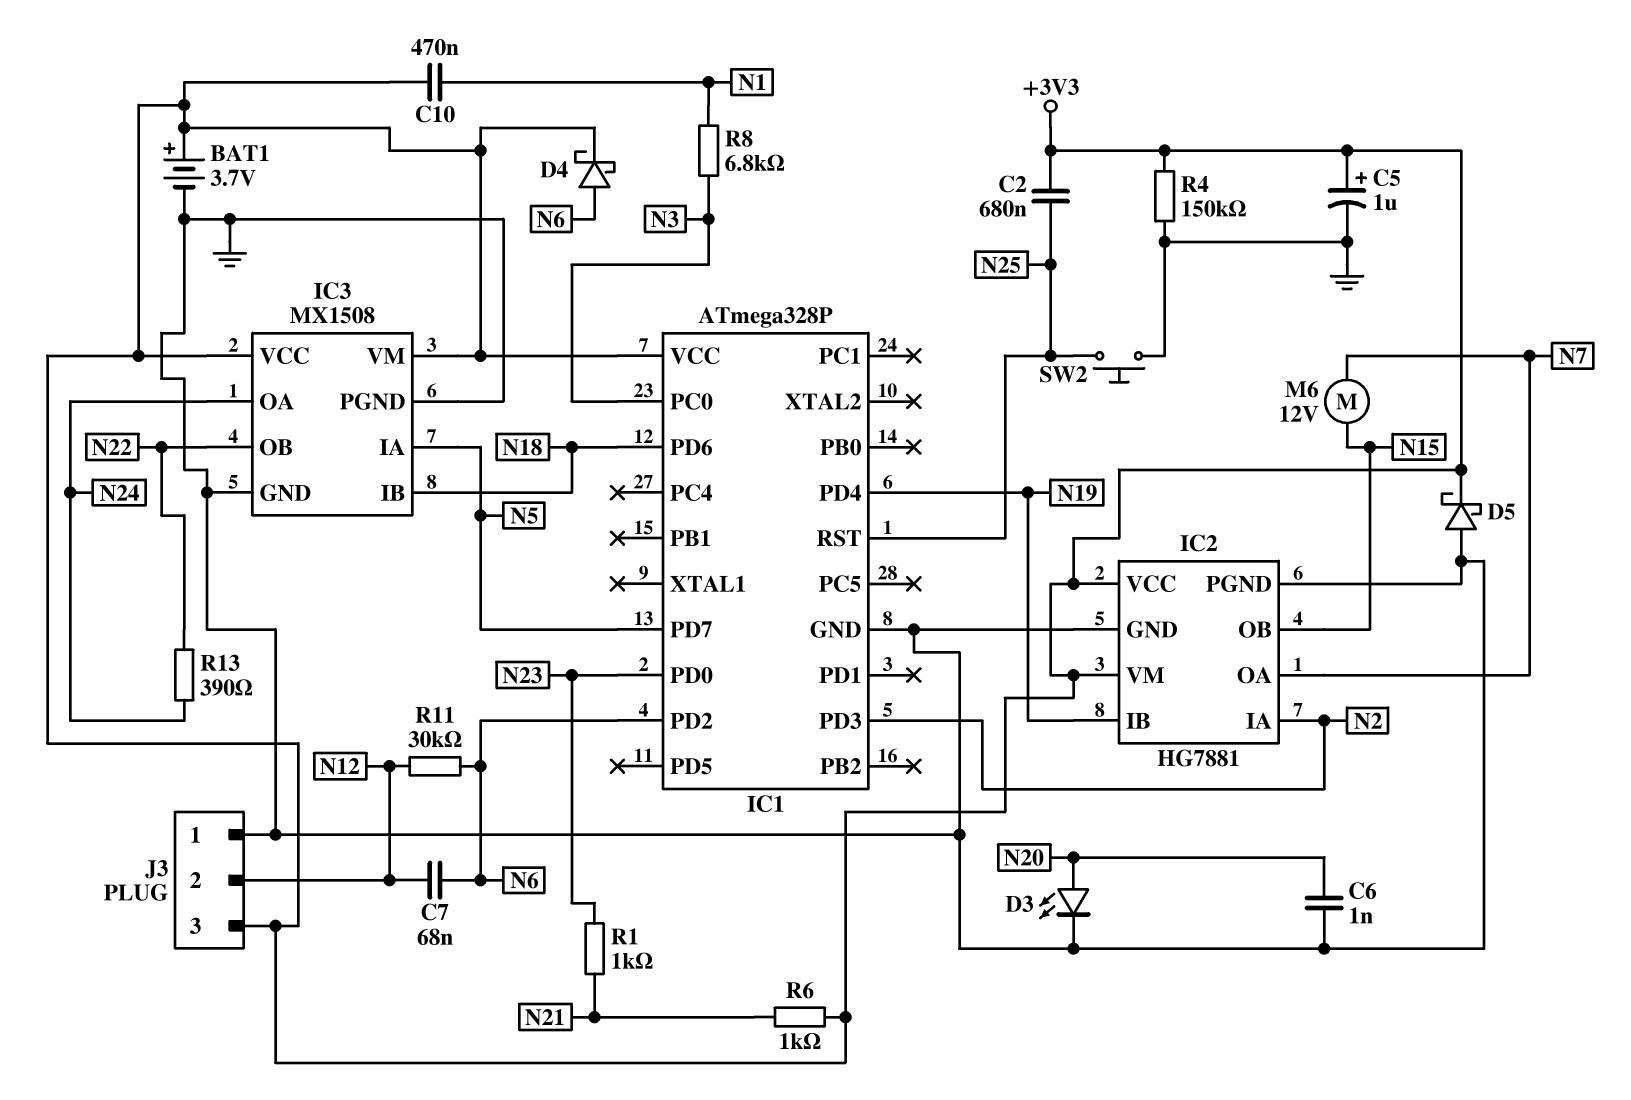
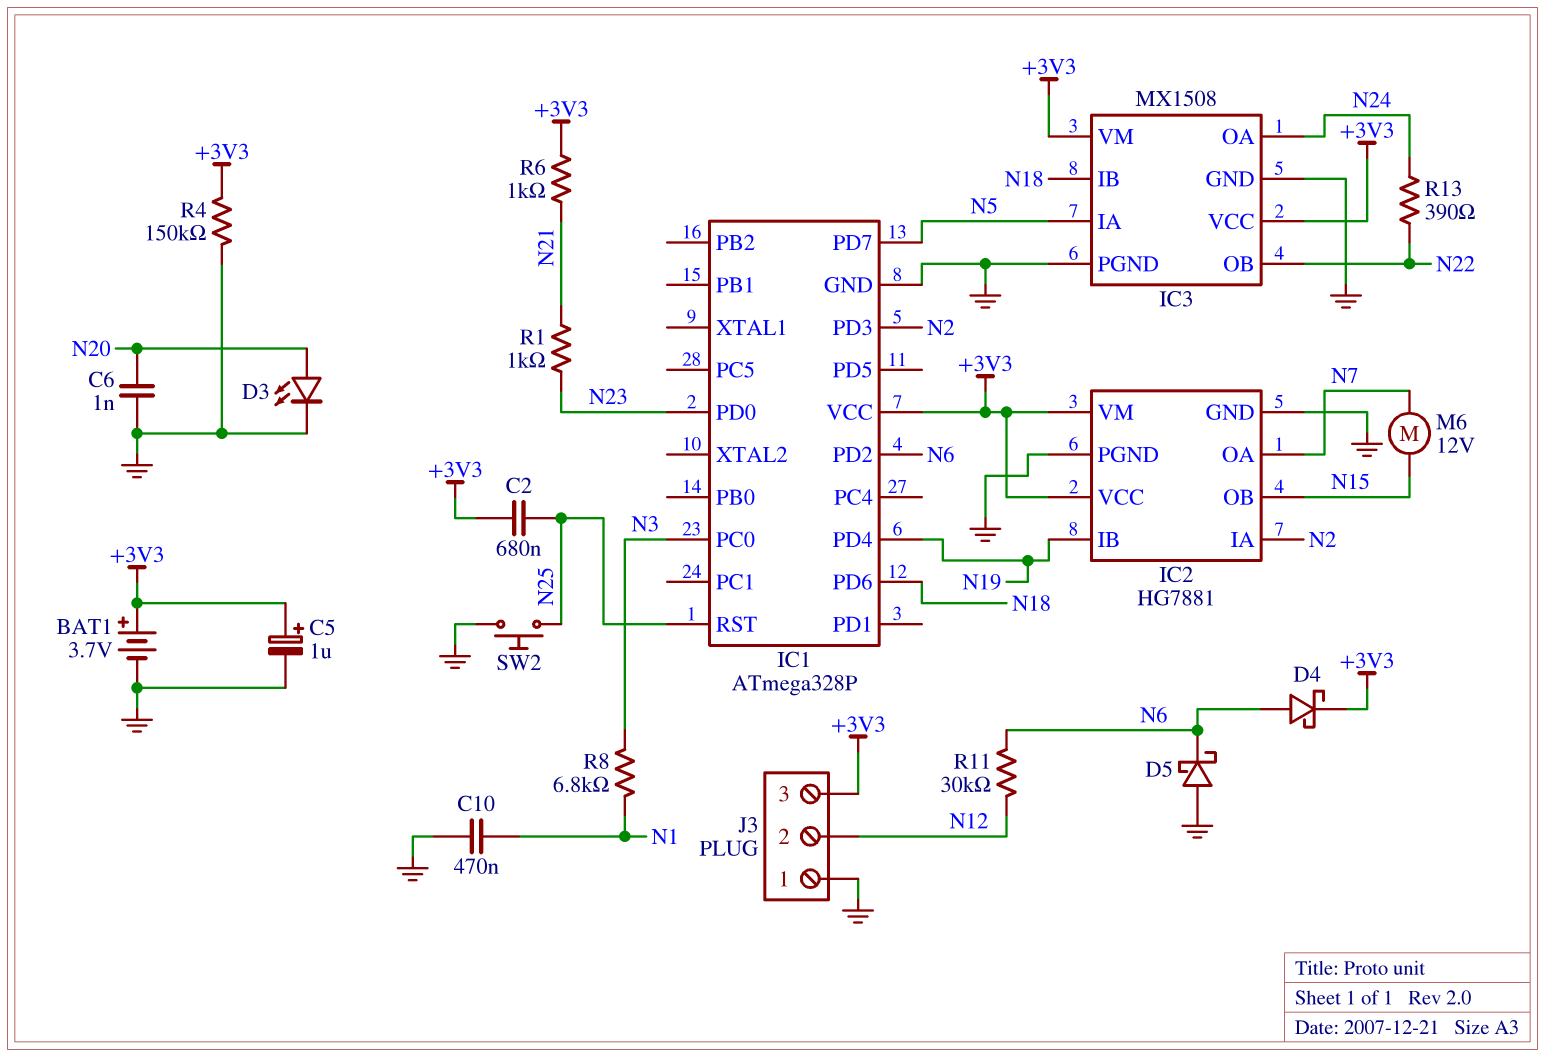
C7: 68nF (N6, N12) -> none
C10: 470nF (+3V3, N1) -> 470nF (GND, N1)
D5: schottky (A GND, K +3V3) -> schottky (A GND, K N6)

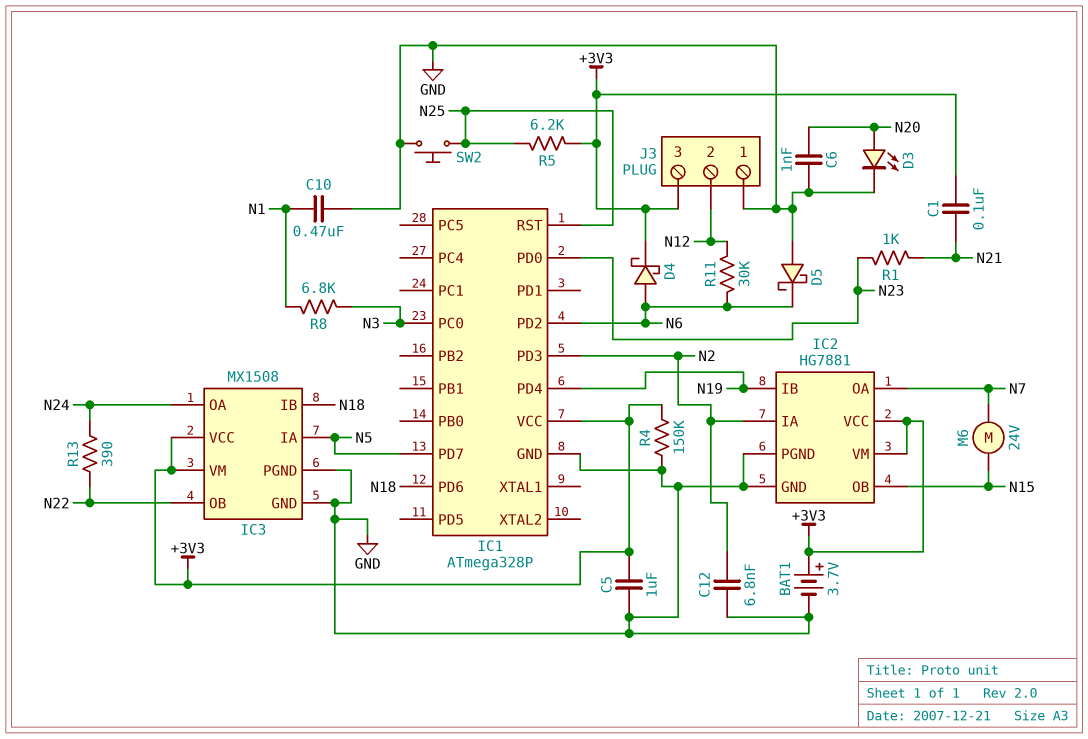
C1: none -> 100nF (+3V3, N21)
C2: 680nF (+3V3, N25) -> none
C5: 1uF (plus +3V3, minus GND) -> 1uF (+3V3, GND)
C12: none -> 6.8nF (GND, N2)
M6: motor 12V (N7, N15) -> motor 24V (N7, N15)
R5: none -> 6.2k (+3V3, N25)
R6: 1k (+3V3, N21) -> none

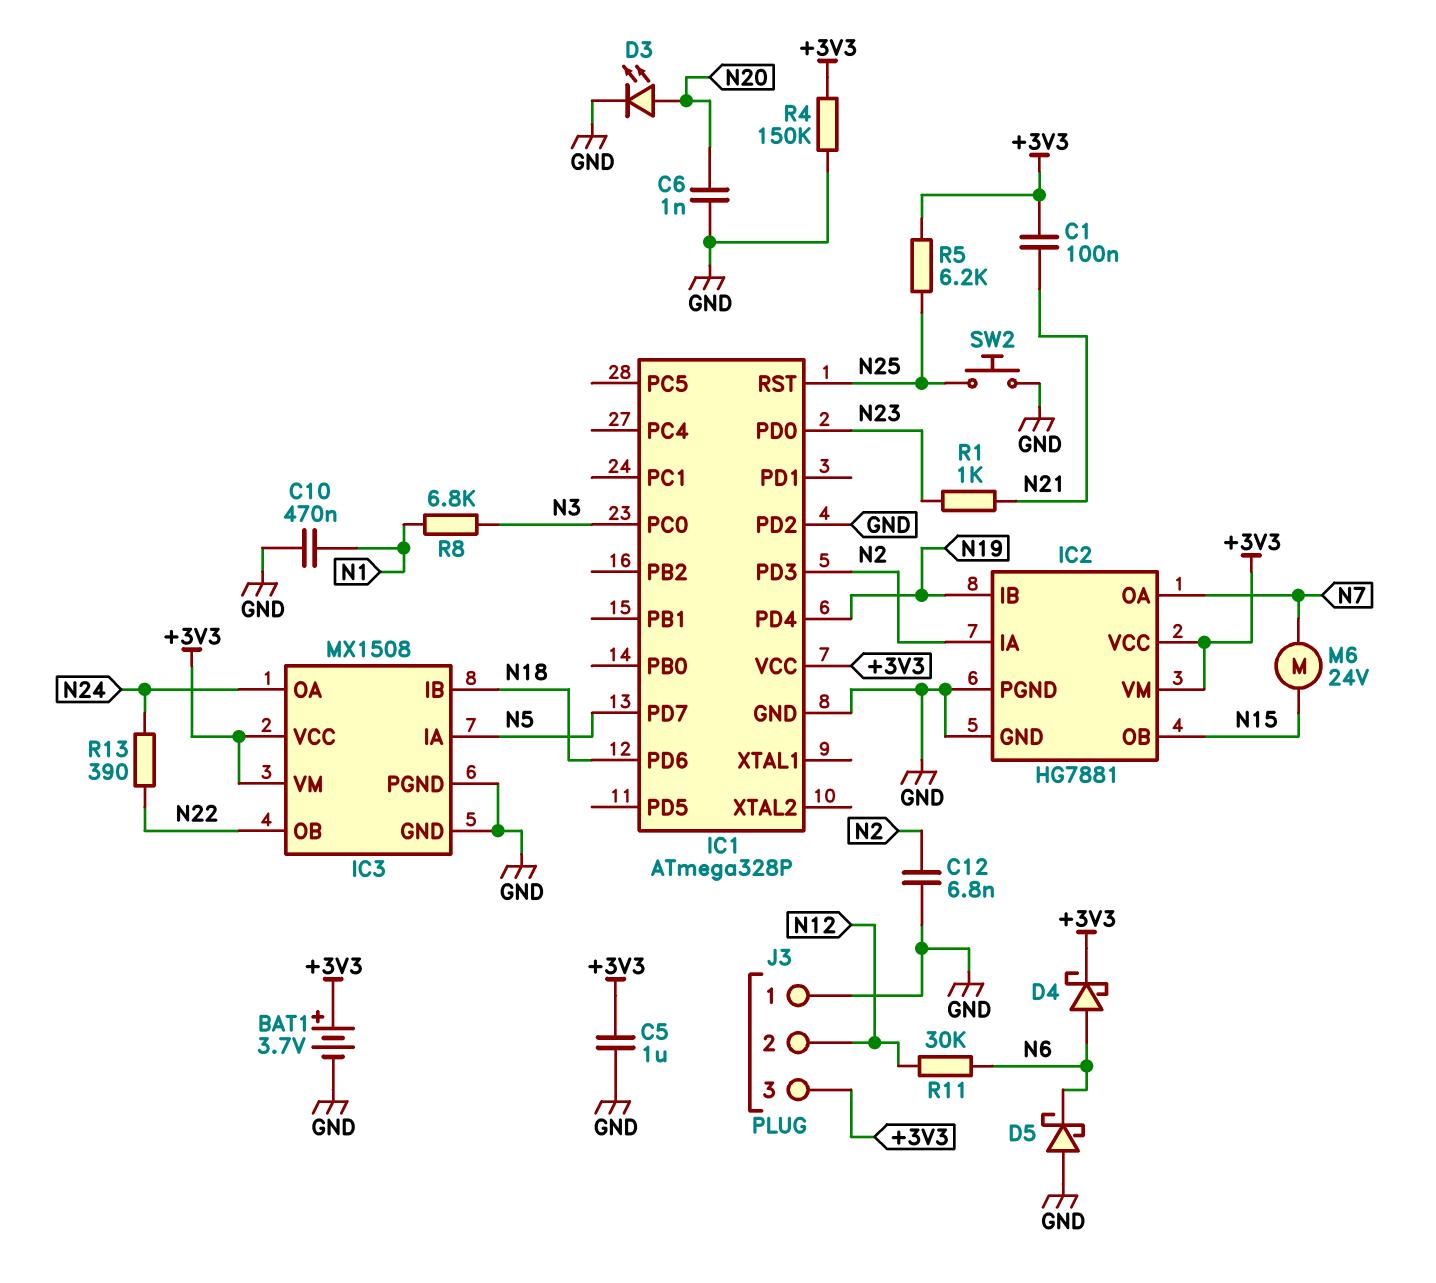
IC1 pin PD2: N6 -> GND

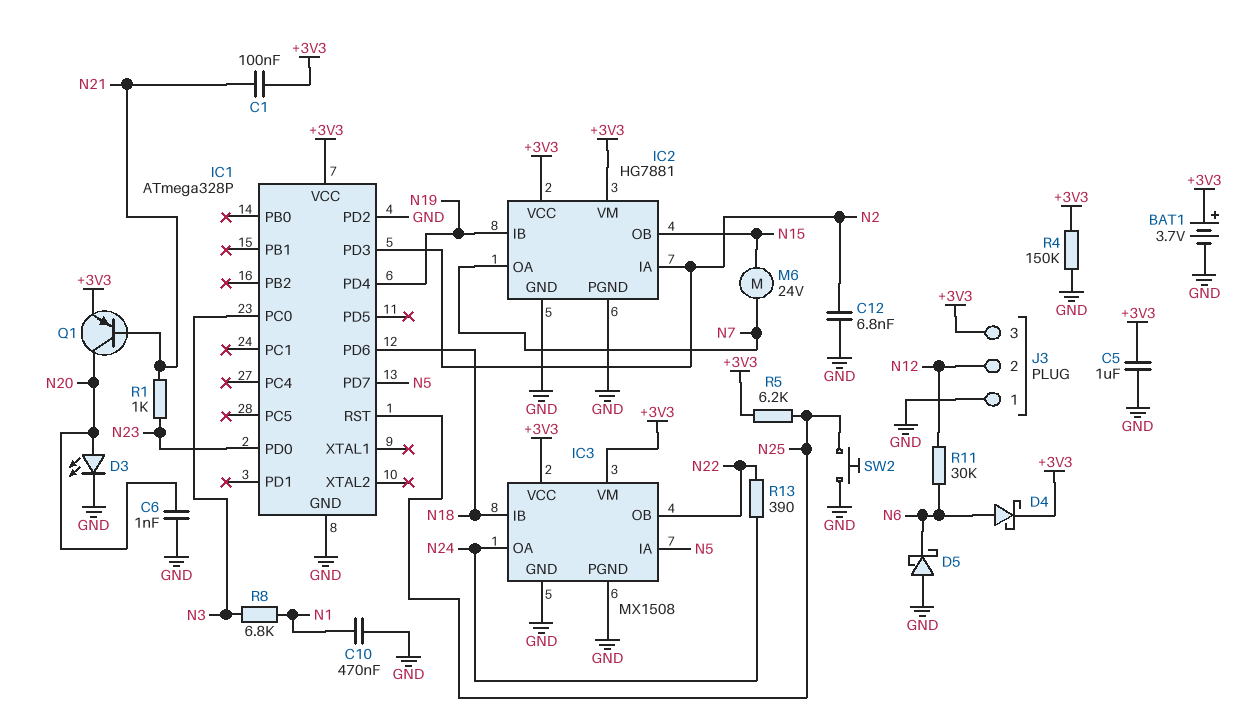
Q1: none -> PNP (B N21, C N20, E +3V3)

